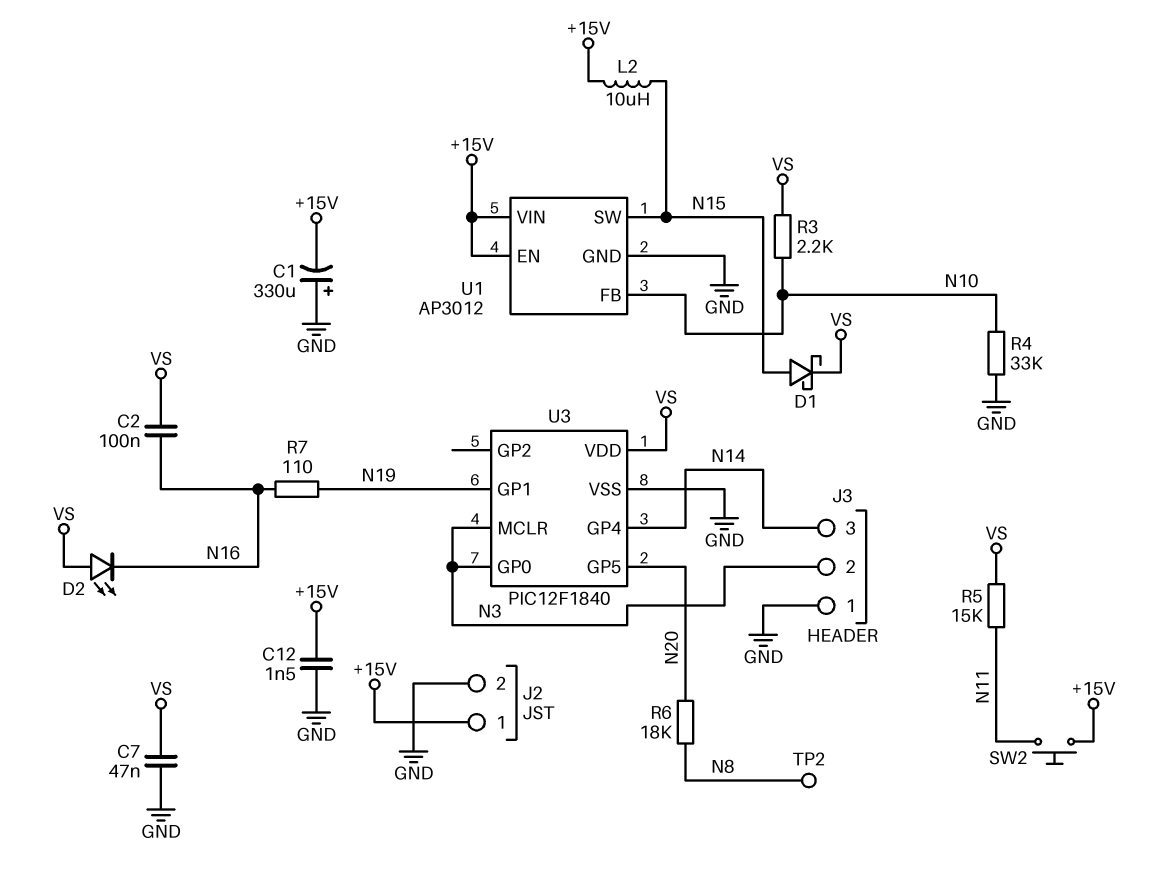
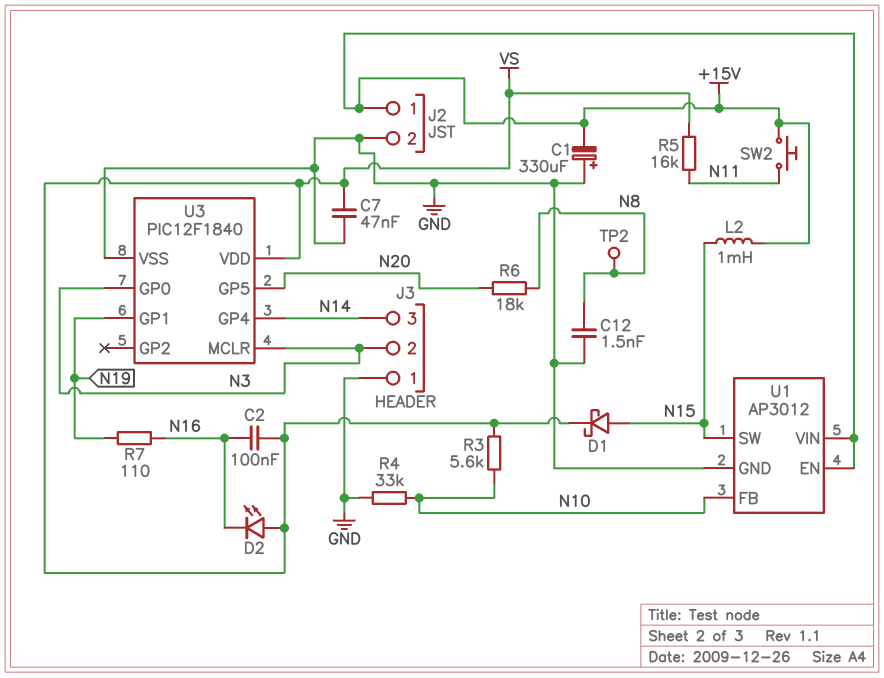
C12: 1.5nF (+15V, GND) -> 1.5nF (GND, N8)
L2: 10uH (+15V, N15) -> 1mH (+15V, N15)
R3: 2.2k (N10, VS) -> 5.6k (N10, VS)
R5: 15k (N11, VS) -> 16k (N11, VS)

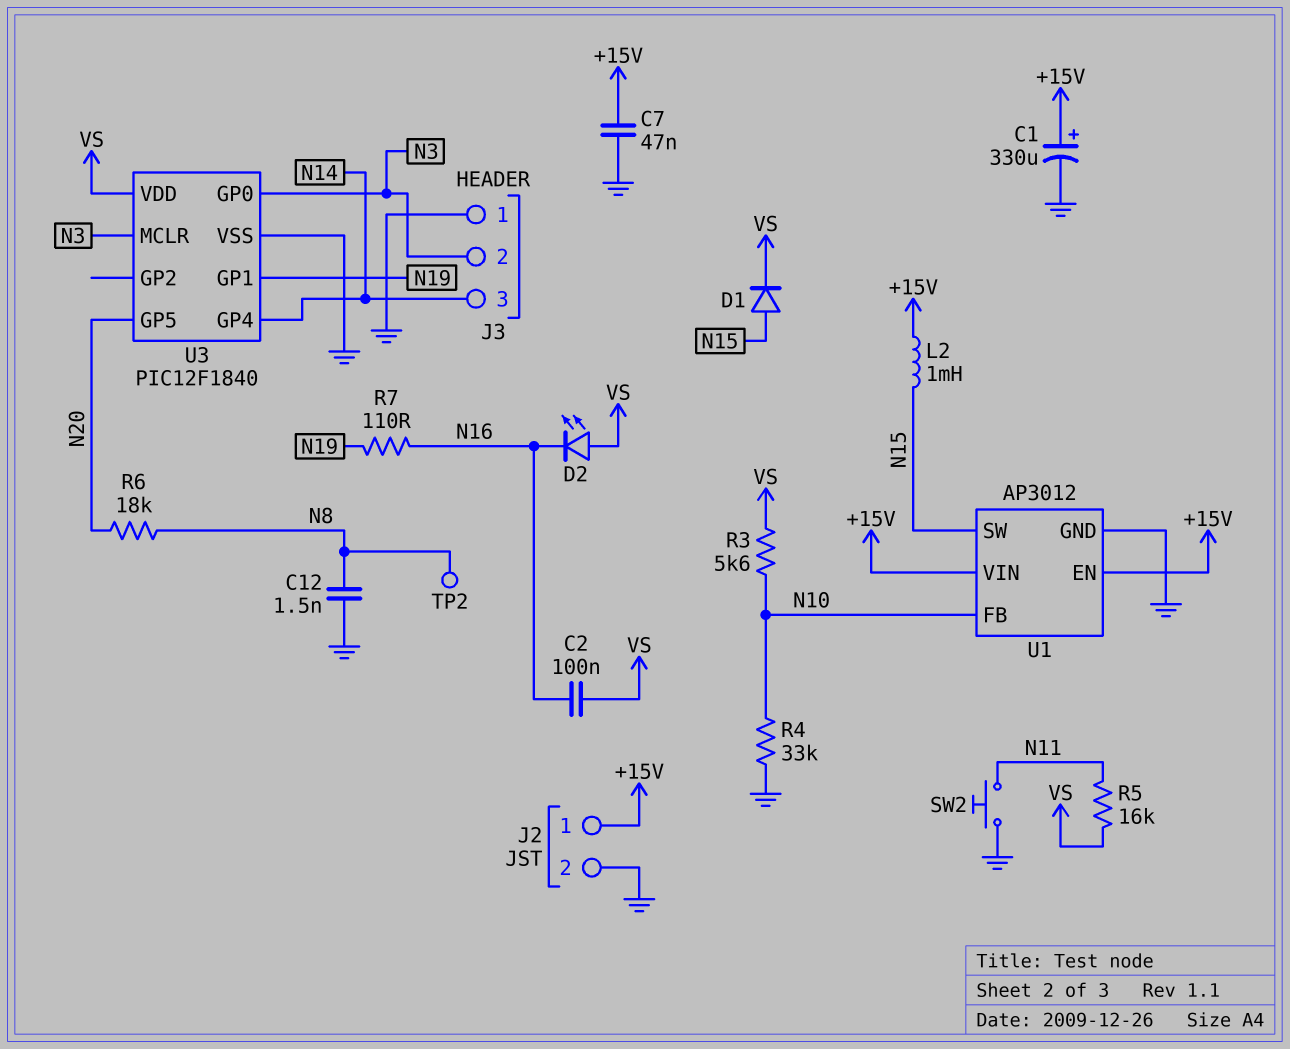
C1: 330uF (plus GND, minus +15V) -> 330uF (plus +15V, minus GND)
C7: 47nF (GND, VS) -> 47nF (+15V, GND)
D1: schottky (A N15, K VS) -> diode (A N15, K VS)
SW2: button (+15V, N11) -> button (GND, N11)

